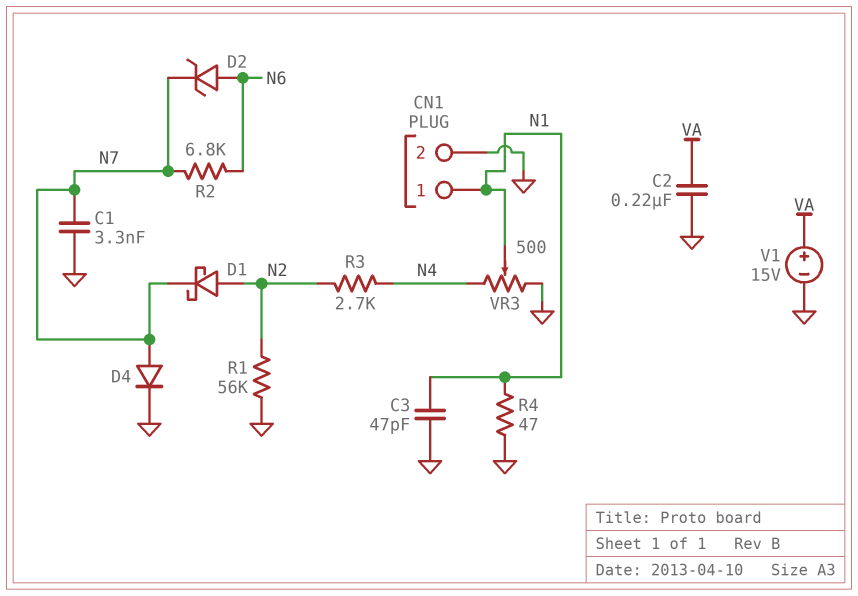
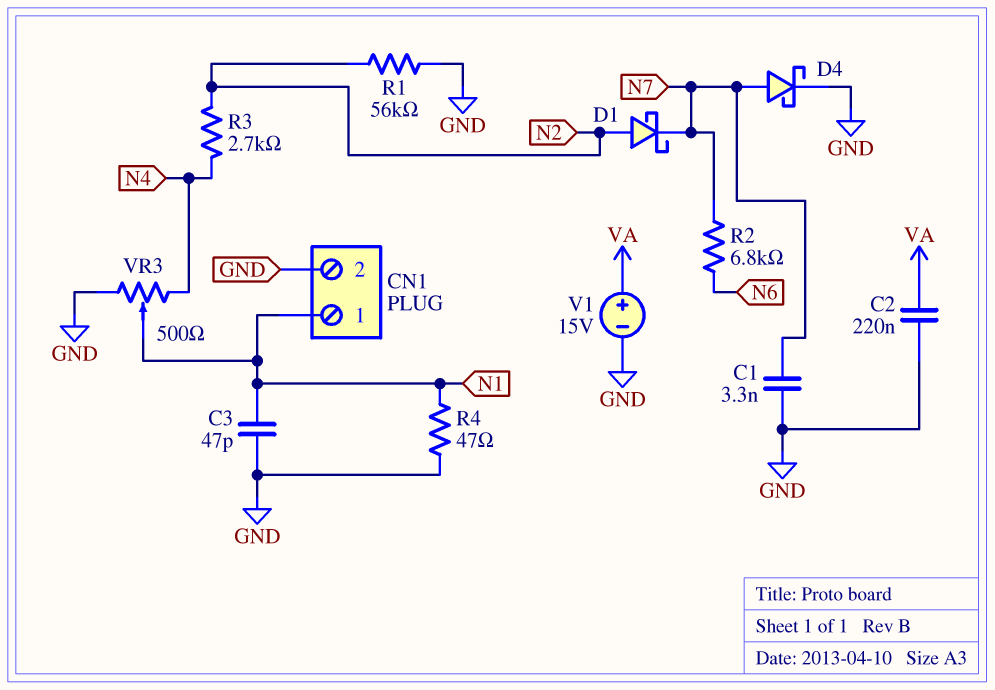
D2: zener (A N6, K N7) -> none
D4: diode (A N7, K GND) -> schottky (A N7, K GND)

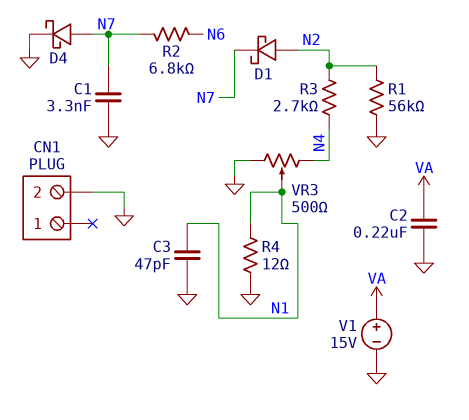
CN1 pin 1: N1 -> none
R4: 47 (GND, N1) -> 12 (GND, N1)

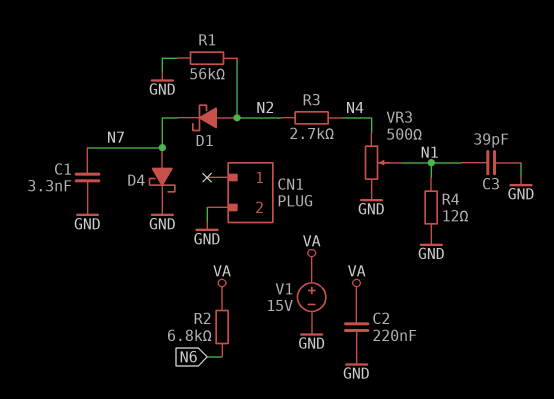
C3: 47pF (GND, N1) -> 39pF (GND, N1)
R2: 6.8k (N6, N7) -> 6.8k (N6, VA)

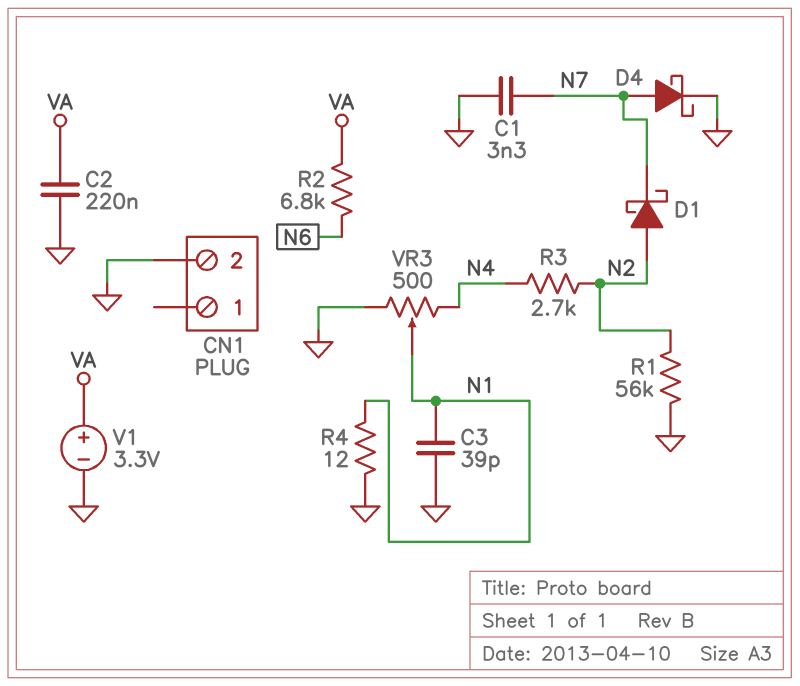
V1: 15V (plus VA, minus GND) -> 3.3V (plus VA, minus GND)

